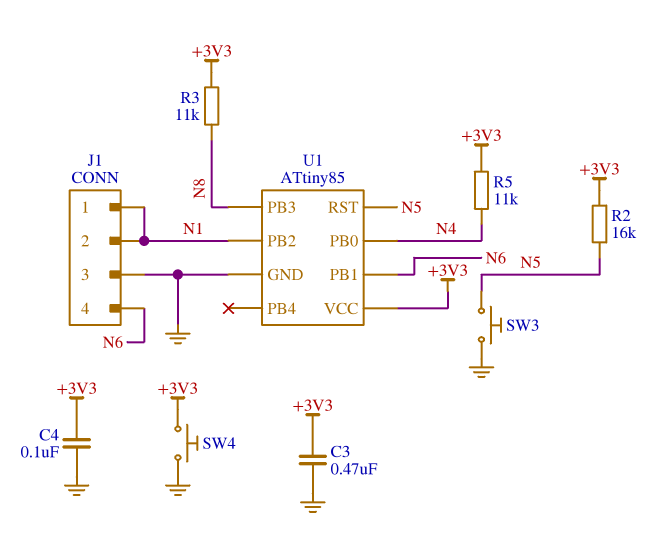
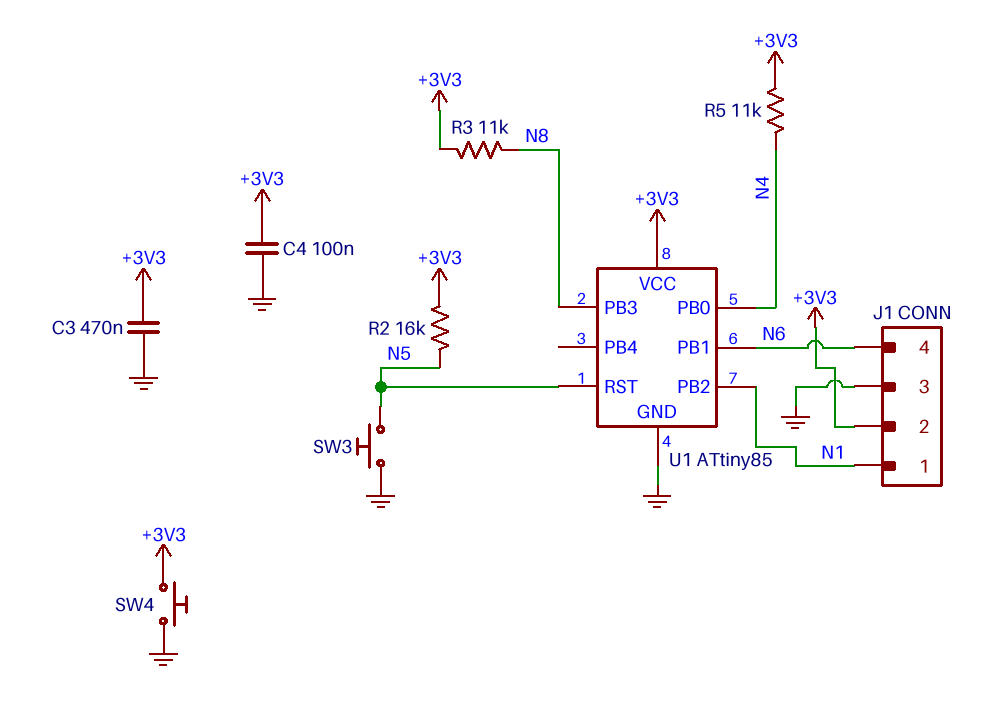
J1 pin 2: N1 -> +3V3

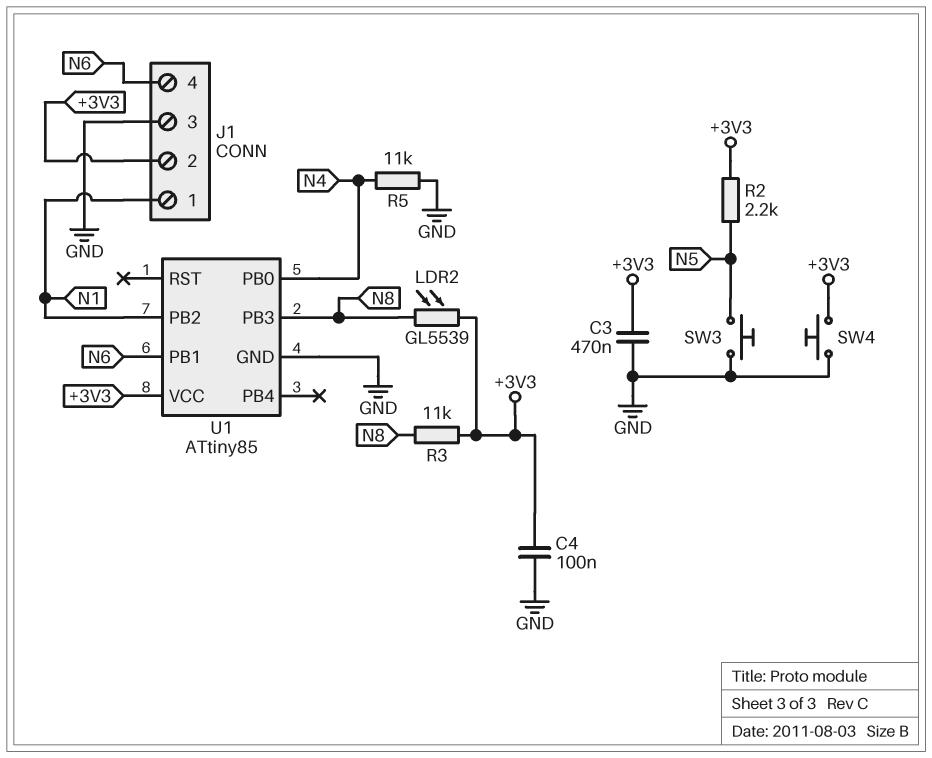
LDR2: none -> GL5539 (+3V3, N8)
R2: 16k (+3V3, N5) -> 2.2k (+3V3, N5)
R5: 11k (+3V3, N4) -> 11k (GND, N4)
U1 pin RST: N5 -> none

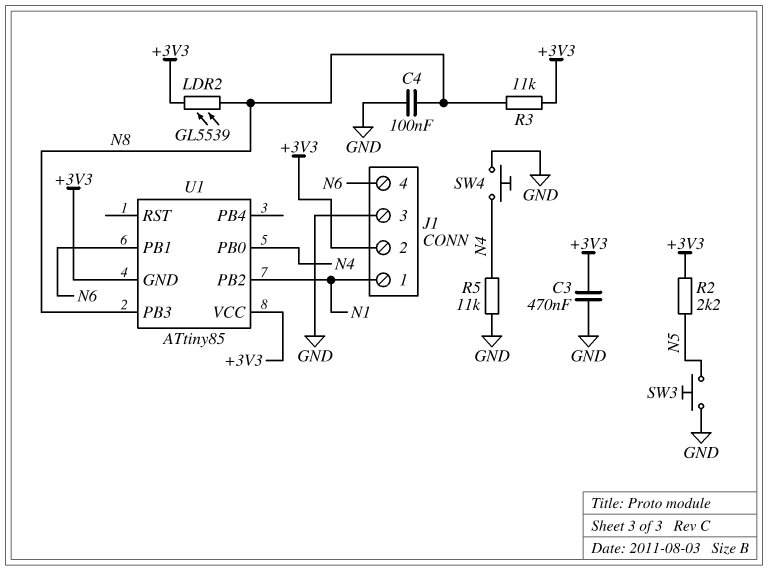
C4: 100nF (+3V3, GND) -> 100nF (GND, N8)
SW4: button (+3V3, GND) -> button (GND, N4)
U1 pin GND: GND -> +3V3

